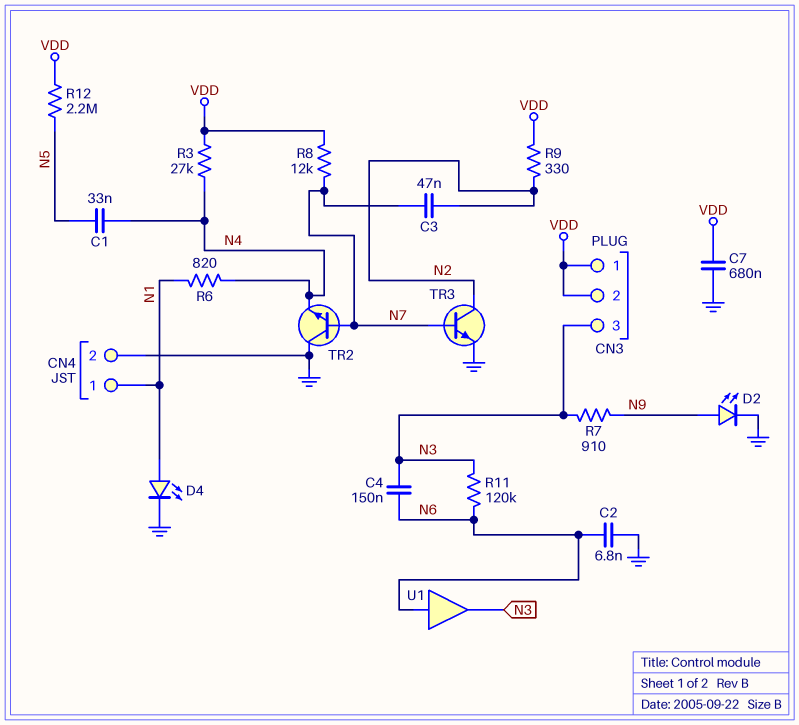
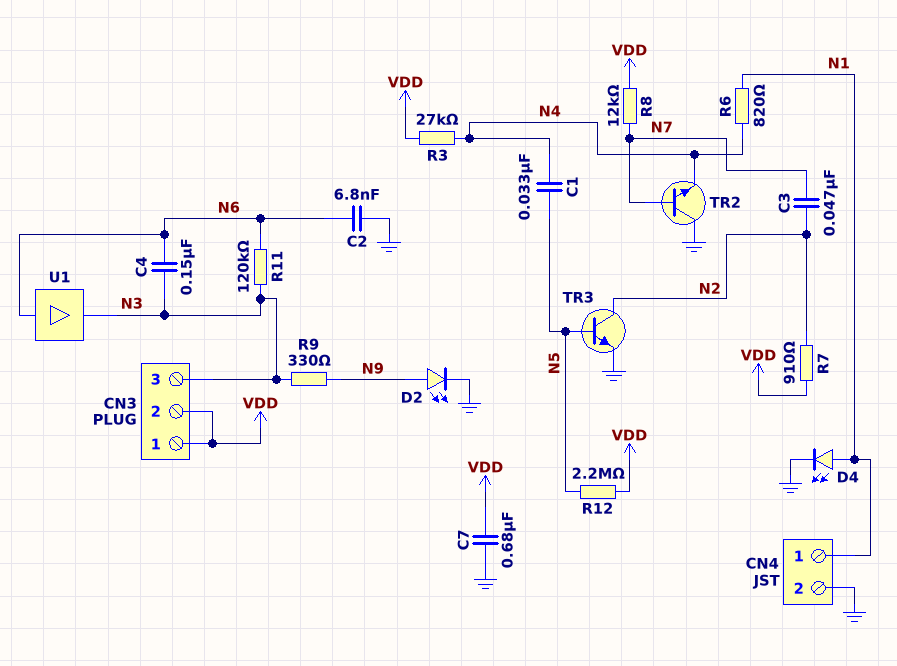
R7: 910 (N3, N9) -> 910 (N2, VDD)
R9: 330 (N2, VDD) -> 330 (N3, N9)
TR3: NPN (B N7, C N2, E GND) -> NPN (B N5, C N2, E GND)

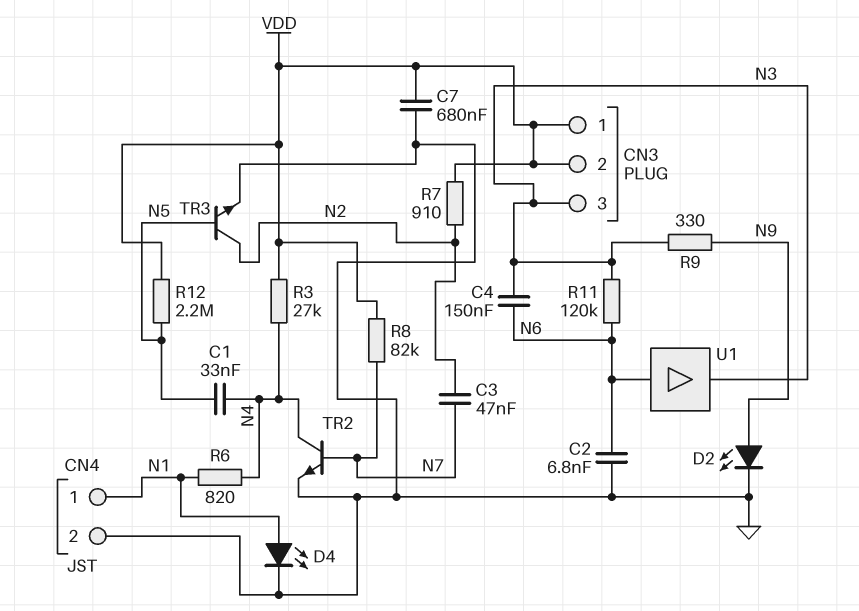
R8: 12k (N7, VDD) -> 82k (N7, VDD)
TR2: NPN (B N7, C GND, E N4) -> NPN (B N7, C N4, E GND)

